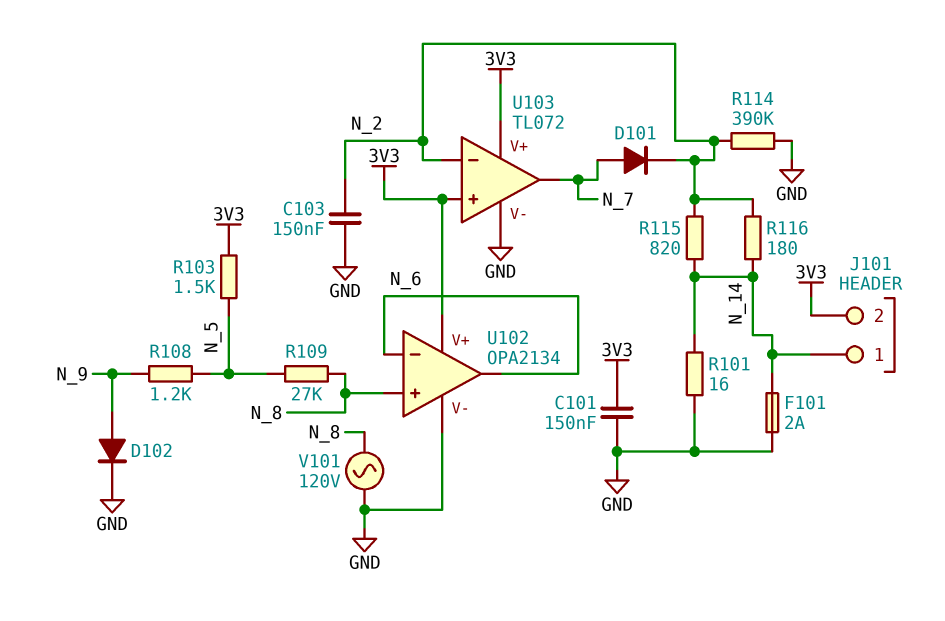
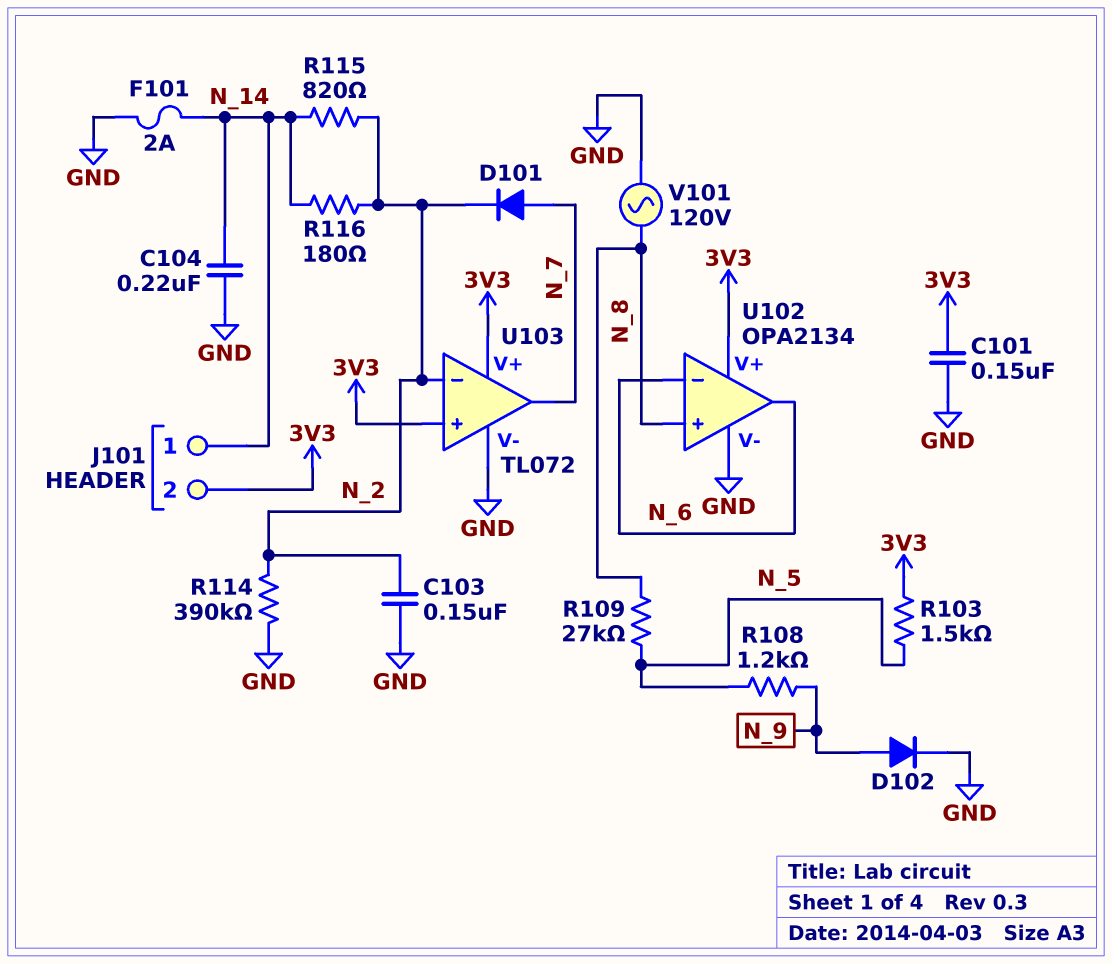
C104: none -> 220nF (GND, N_14)
R101: 16 (GND, N_14) -> none

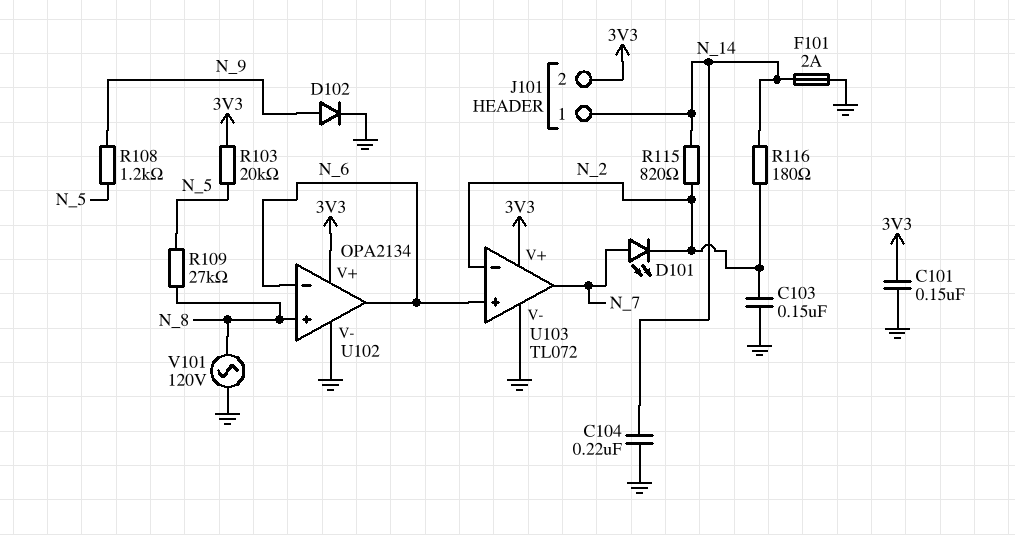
D101: diode (A N_7, K N_2) -> LED (A N_7, K N_2)
R103: 1.5k (3V3, N_5) -> 20k (3V3, N_5)
R114: 390k (GND, N_2) -> none
U103 pin in+: 3V3 -> N_6

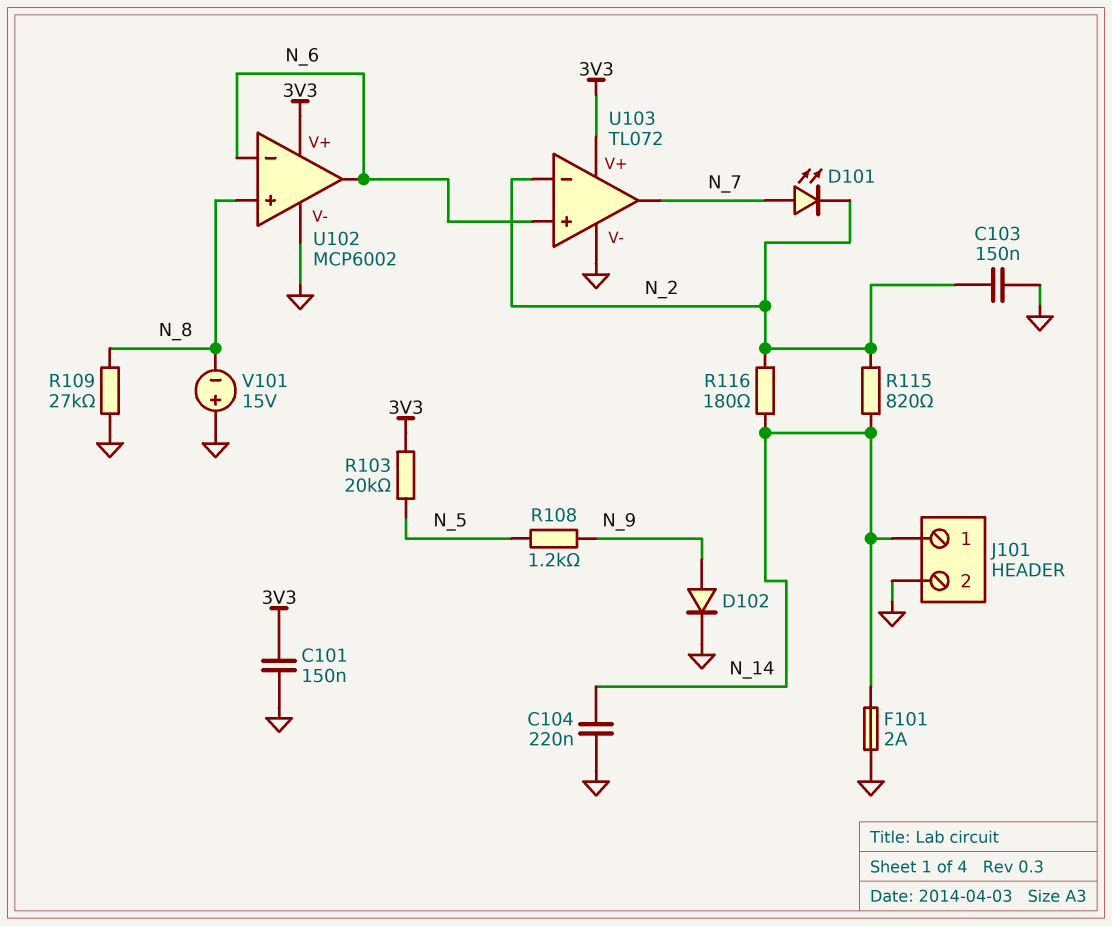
J101 pin 2: 3V3 -> GND
R109: 27k (N_5, N_8) -> 27k (GND, N_8)
U102: OPA2134 -> MCP6002
V101: AC 120V (GND, N_8) -> 15V (plus GND, minus N_8)

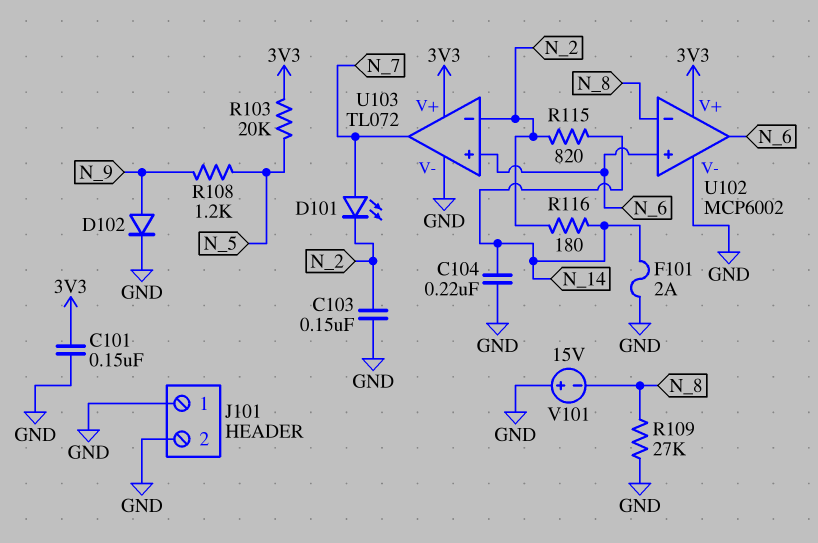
J101 pin 1: N_14 -> GND
U102 pin in+: N_8 -> N_6
U102 pin in-: N_6 -> N_8

